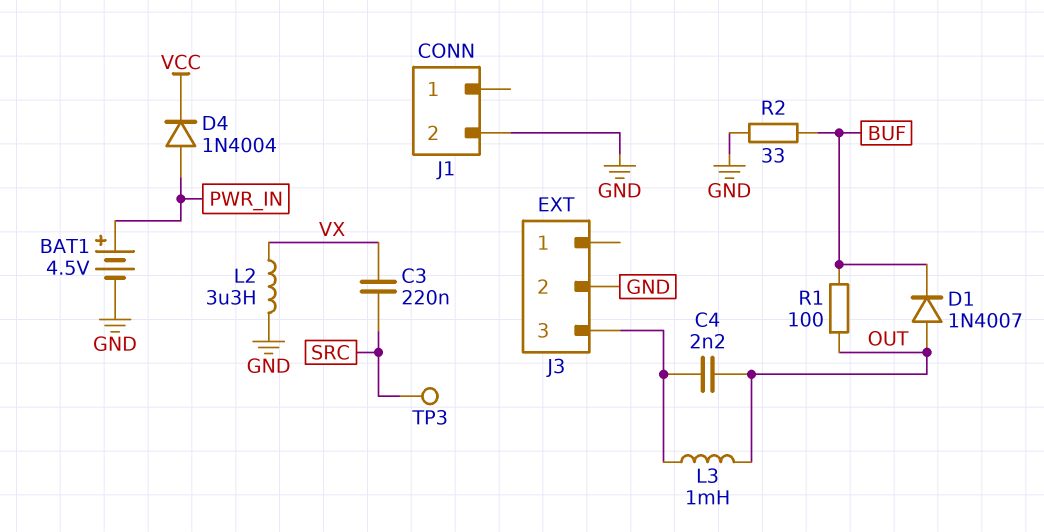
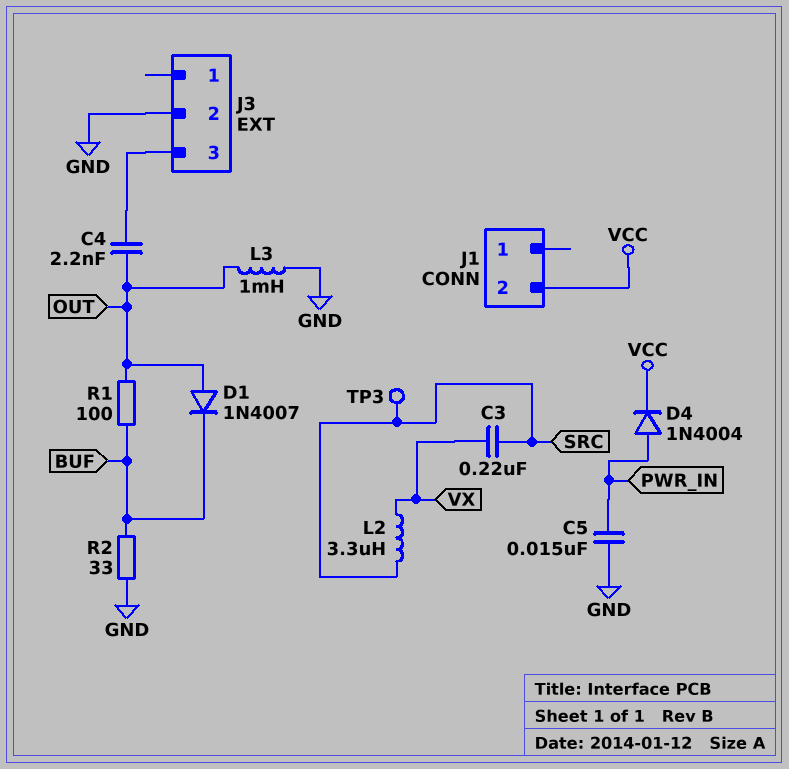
BAT1: 4.5V (plus PWR_IN, minus GND) -> none
C5: none -> 15nF (GND, PWR_IN)
J1 pin 2: GND -> VCC
L2: 3.3uH (GND, VX) -> 3.3uH (SRC, VX)
L3: 1mH (J3/3, OUT) -> 1mH (GND, OUT)

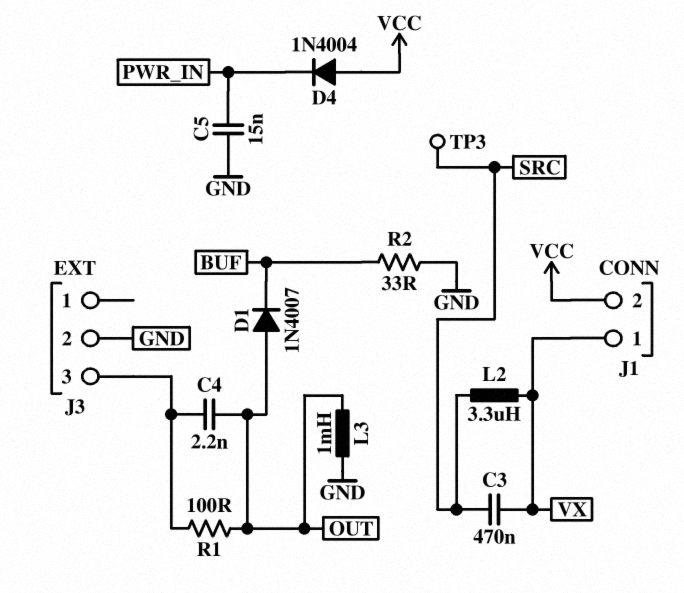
C3: 220nF (SRC, VX) -> 470nF (SRC, VX)
D4: diode 1N4004 (A PWR_IN, K VCC) -> diode 1N4004 (A VCC, K PWR_IN)
J1 pin 1: none -> VX
R1: 100 (BUF, OUT) -> 100 (J3/3, OUT)

